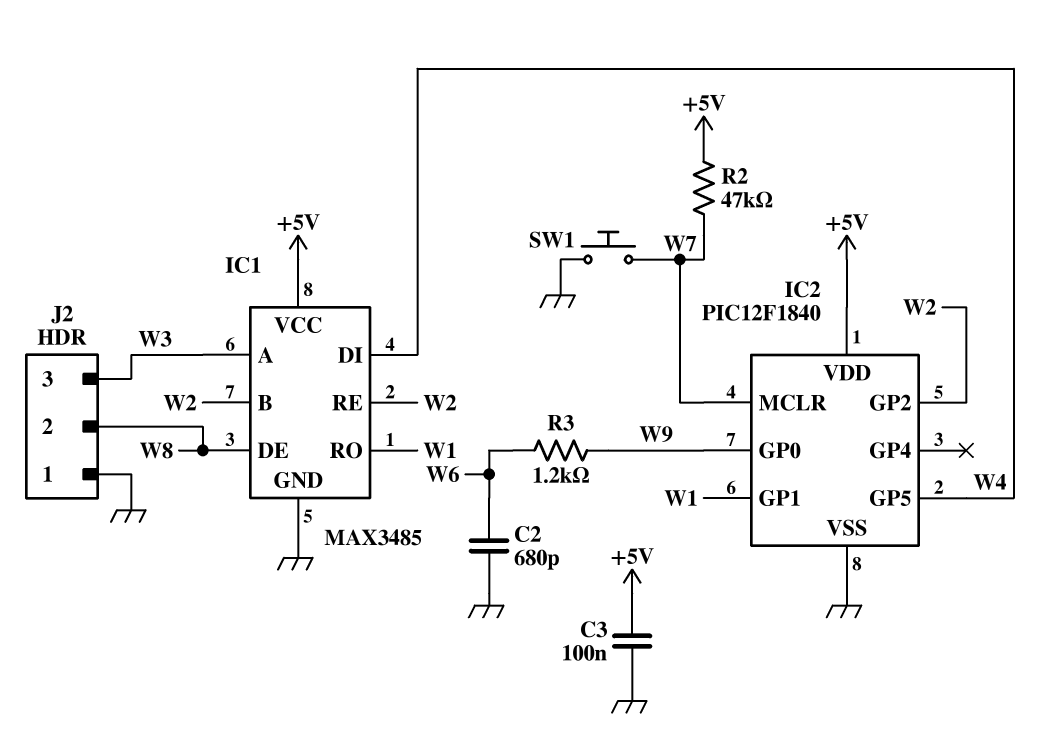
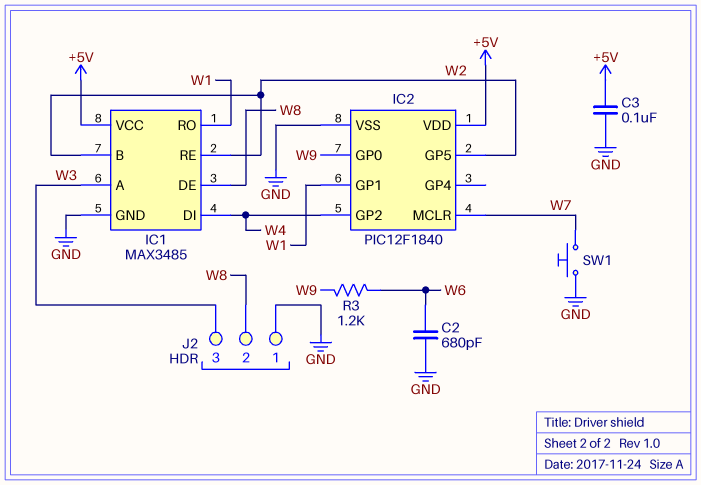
IC2 pin GP2: W2 -> W4
IC2 pin GP5: W4 -> W2
R2: 47k (+5V, W7) -> none

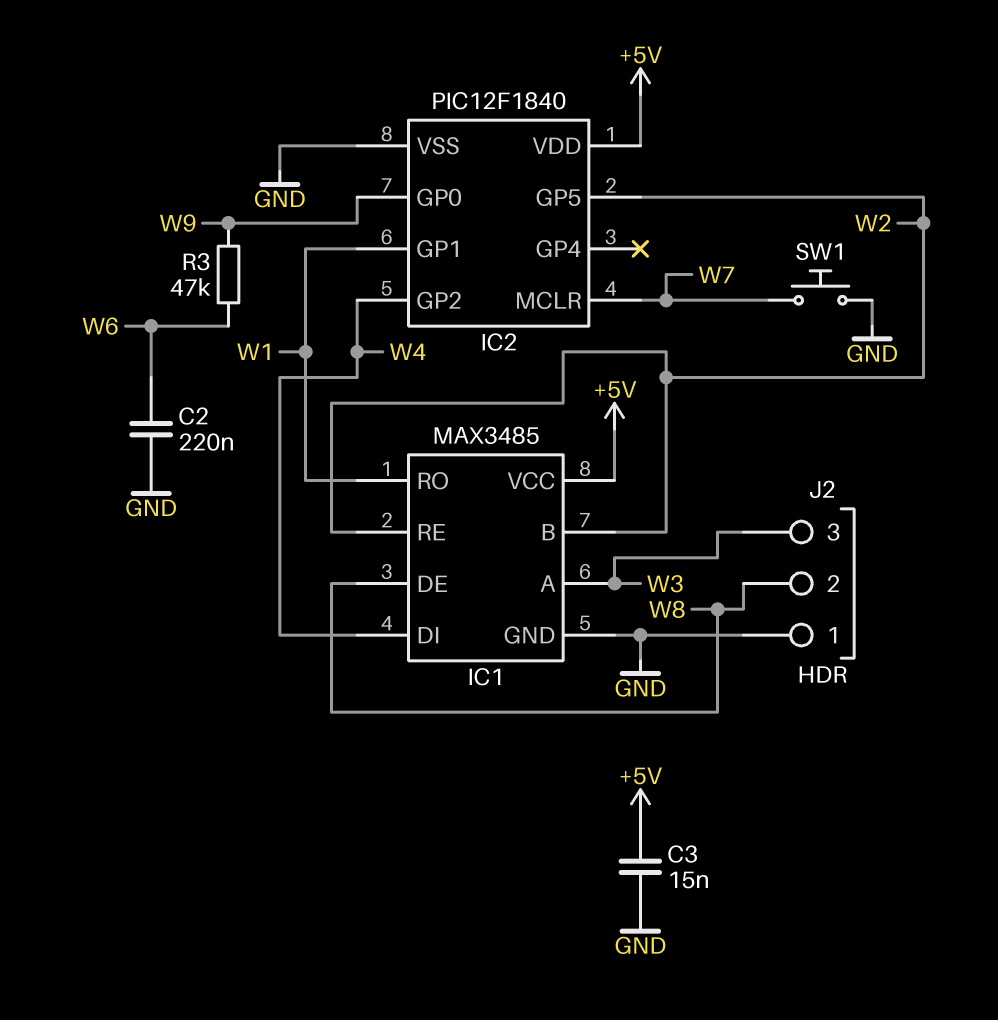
C2: 680pF (GND, W6) -> 220nF (GND, W6)
C3: 100nF (+5V, GND) -> 15nF (+5V, GND)
R3: 1.2k (W6, W9) -> 47k (W6, W9)

